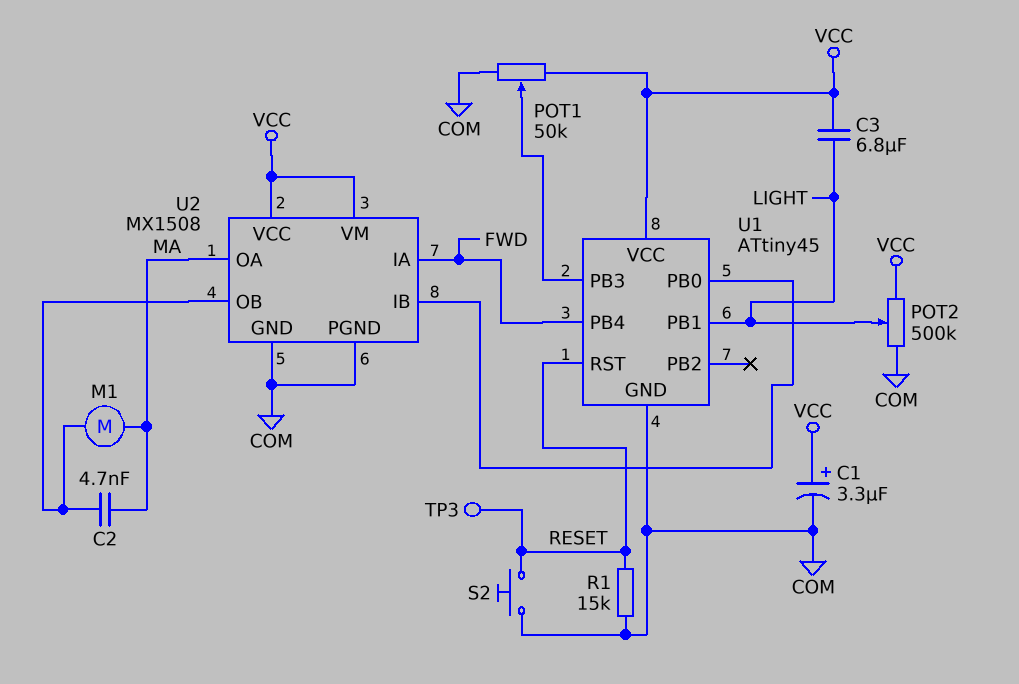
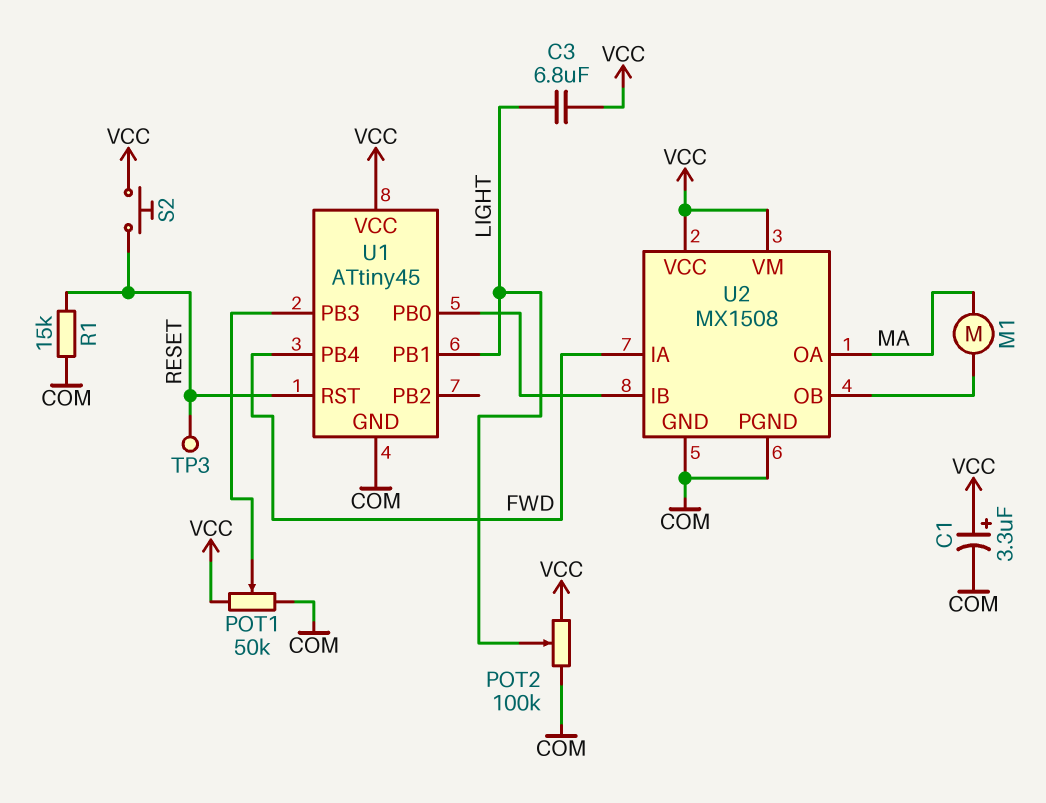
C2: 4.7nF (MA, U2/OB) -> none
POT2: 500k (COM, VCC, wiper LIGHT) -> 100k (COM, VCC, wiper LIGHT)
S2: button (COM, RESET) -> button (RESET, VCC)

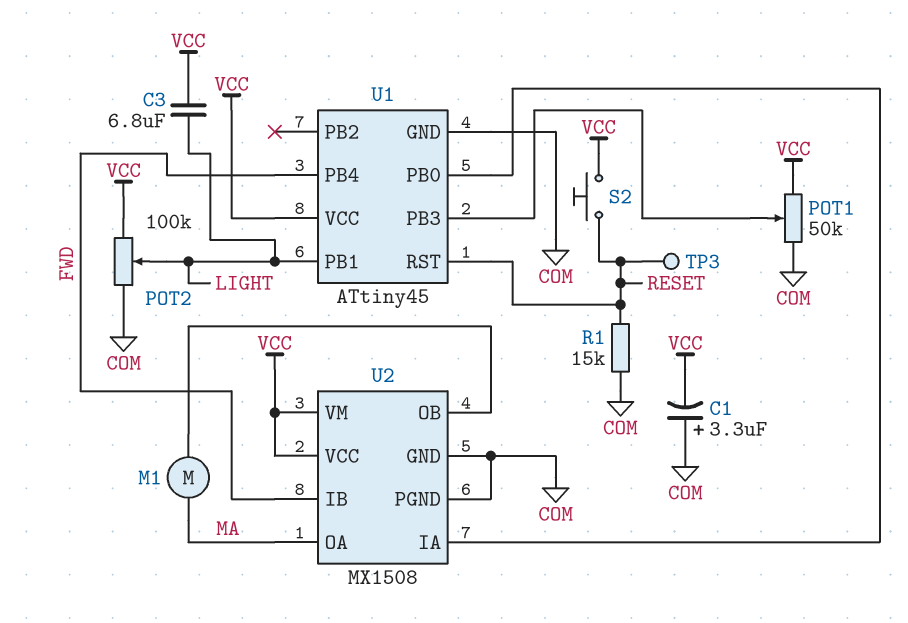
C1: 3.3uF (plus VCC, minus COM) -> 3.3uF (plus COM, minus VCC)
U2 pin IA: FWD -> U1/PB0
U2 pin IB: U1/PB0 -> FWD

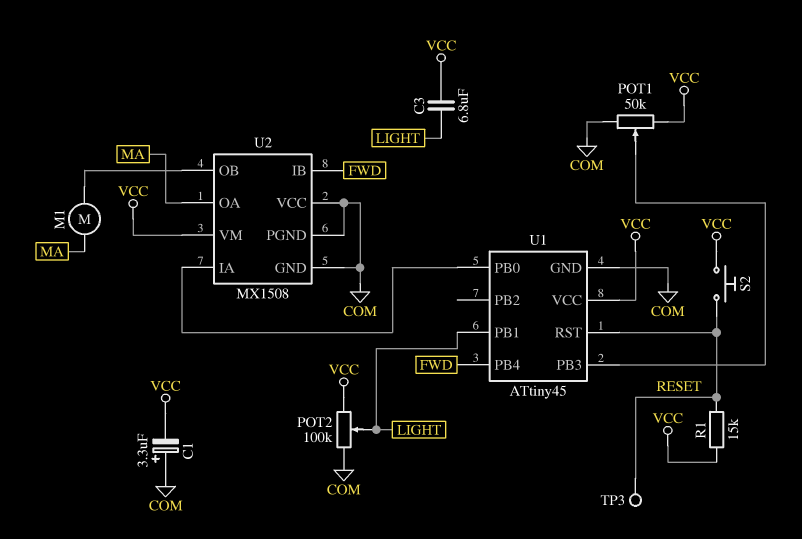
R1: 15k (COM, RESET) -> 15k (RESET, VCC)
U2 pin VCC: VCC -> COM

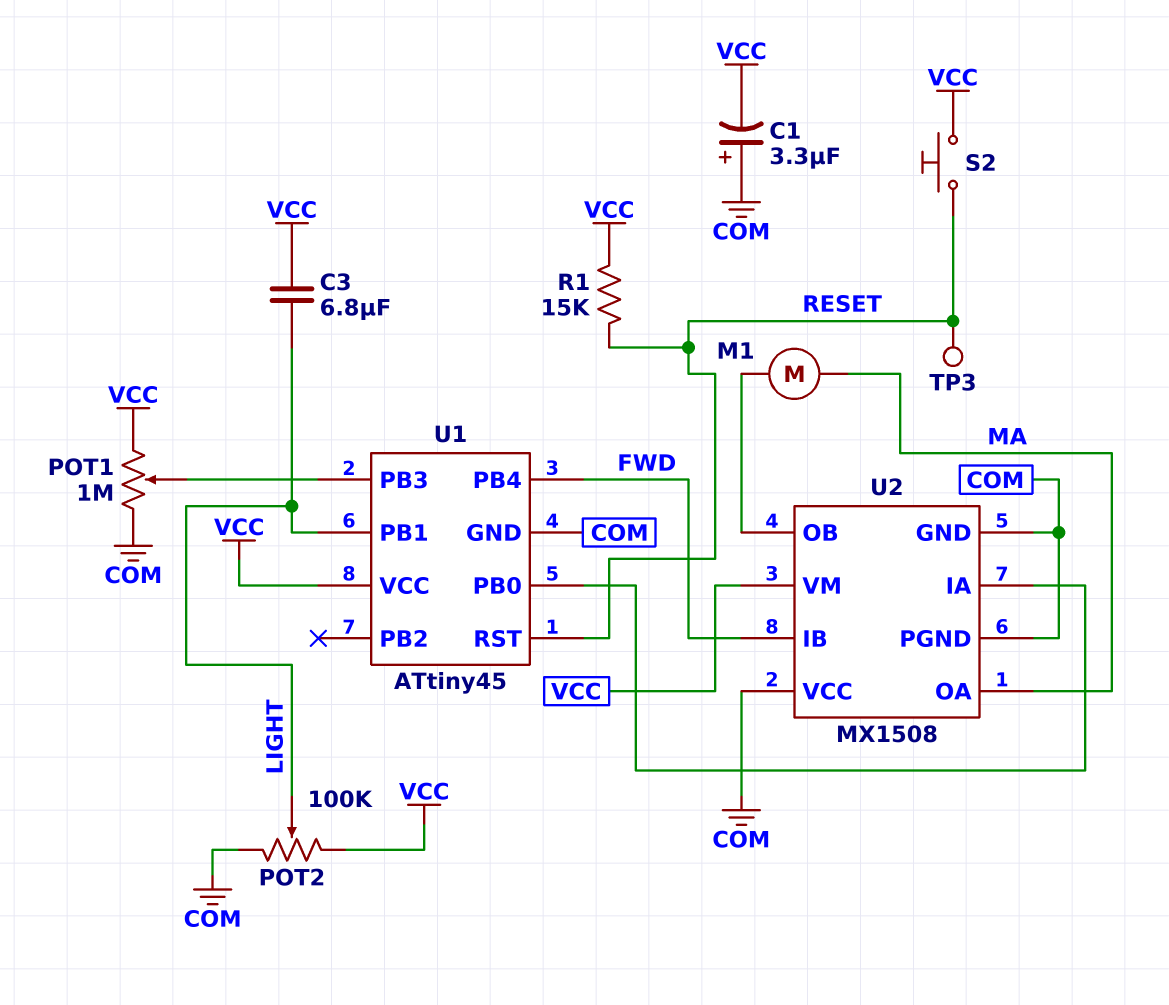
POT1: 50k (COM, VCC, wiper U1/PB3) -> 1M (COM, VCC, wiper U1/PB3)

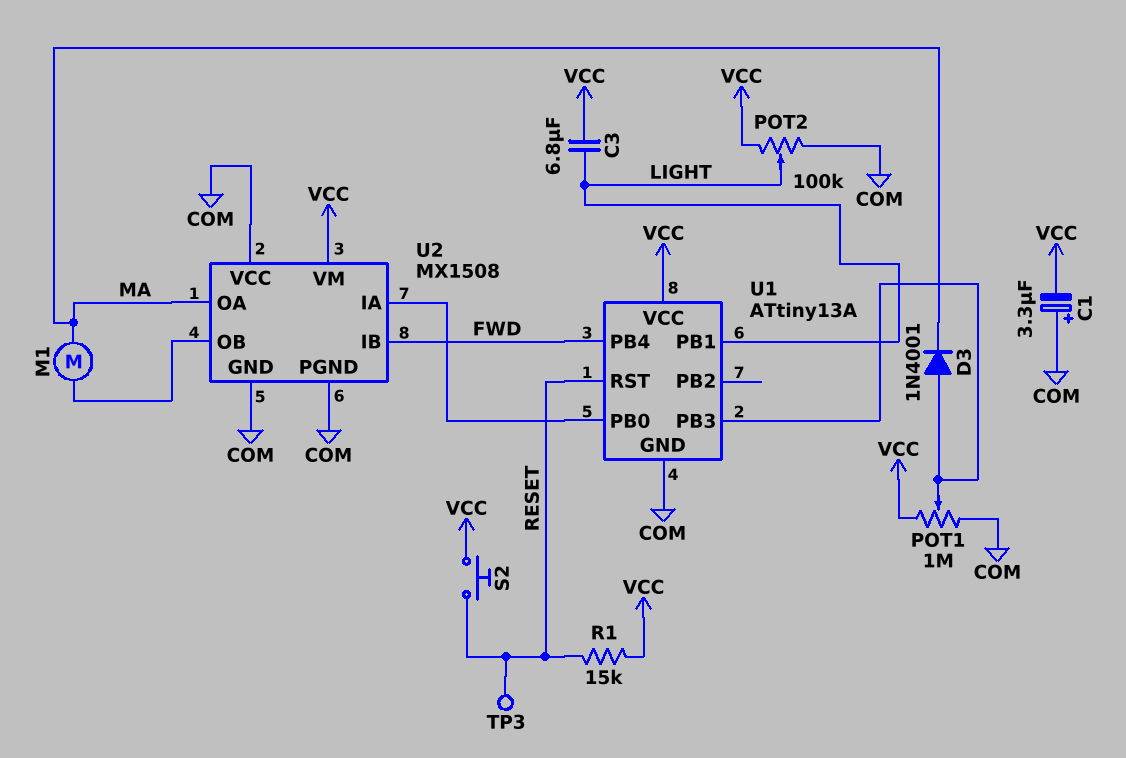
D3: none -> diode 1N4001 (A U1/PB3, K MA)
U1: ATtiny45 -> ATtiny13A

